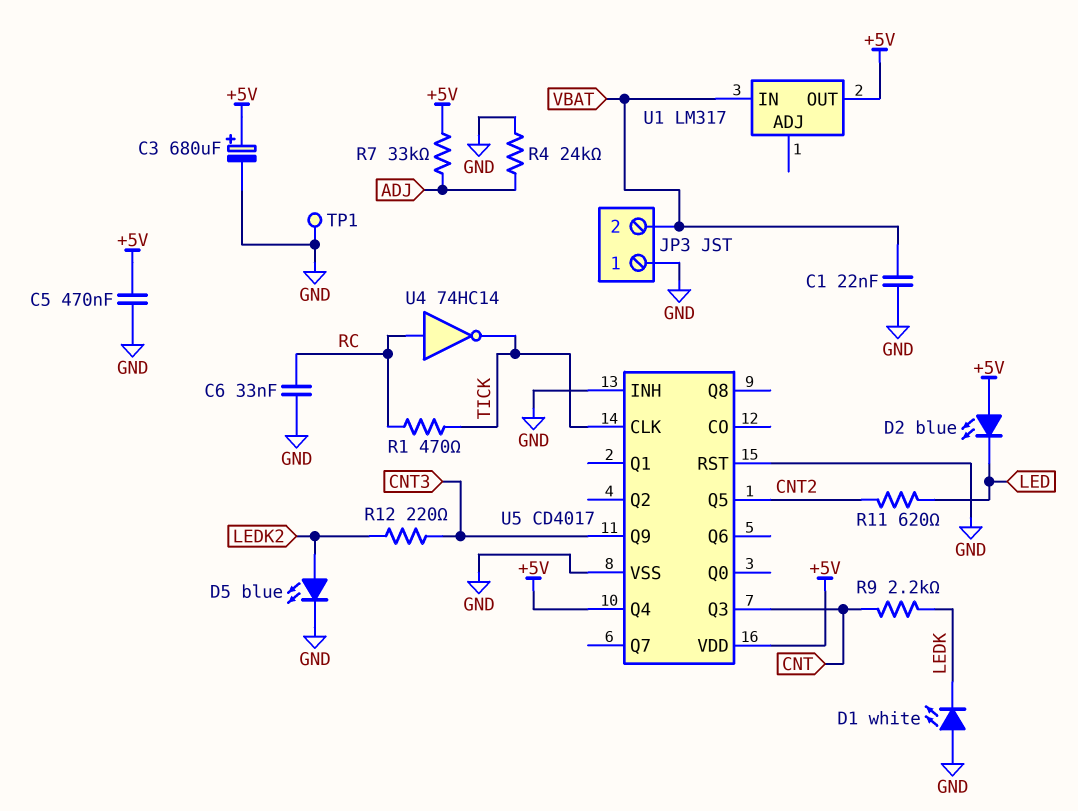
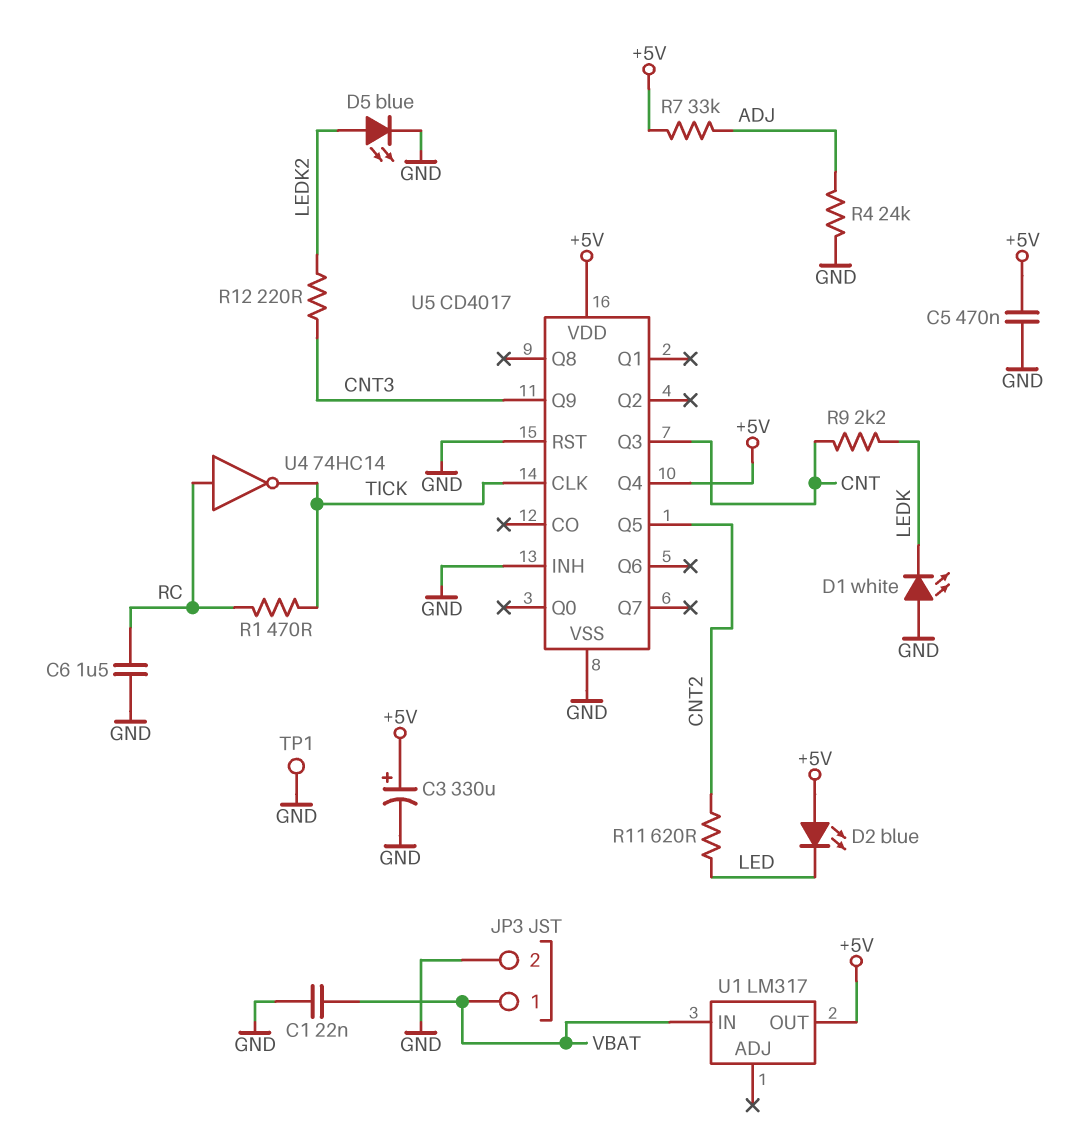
C3: 680uF (plus +5V, minus GND) -> 330uF (plus +5V, minus GND)
C6: 33nF (GND, RC) -> 1.5uF (GND, RC)
JP3 pin 1: GND -> VBAT
JP3 pin 2: VBAT -> GND

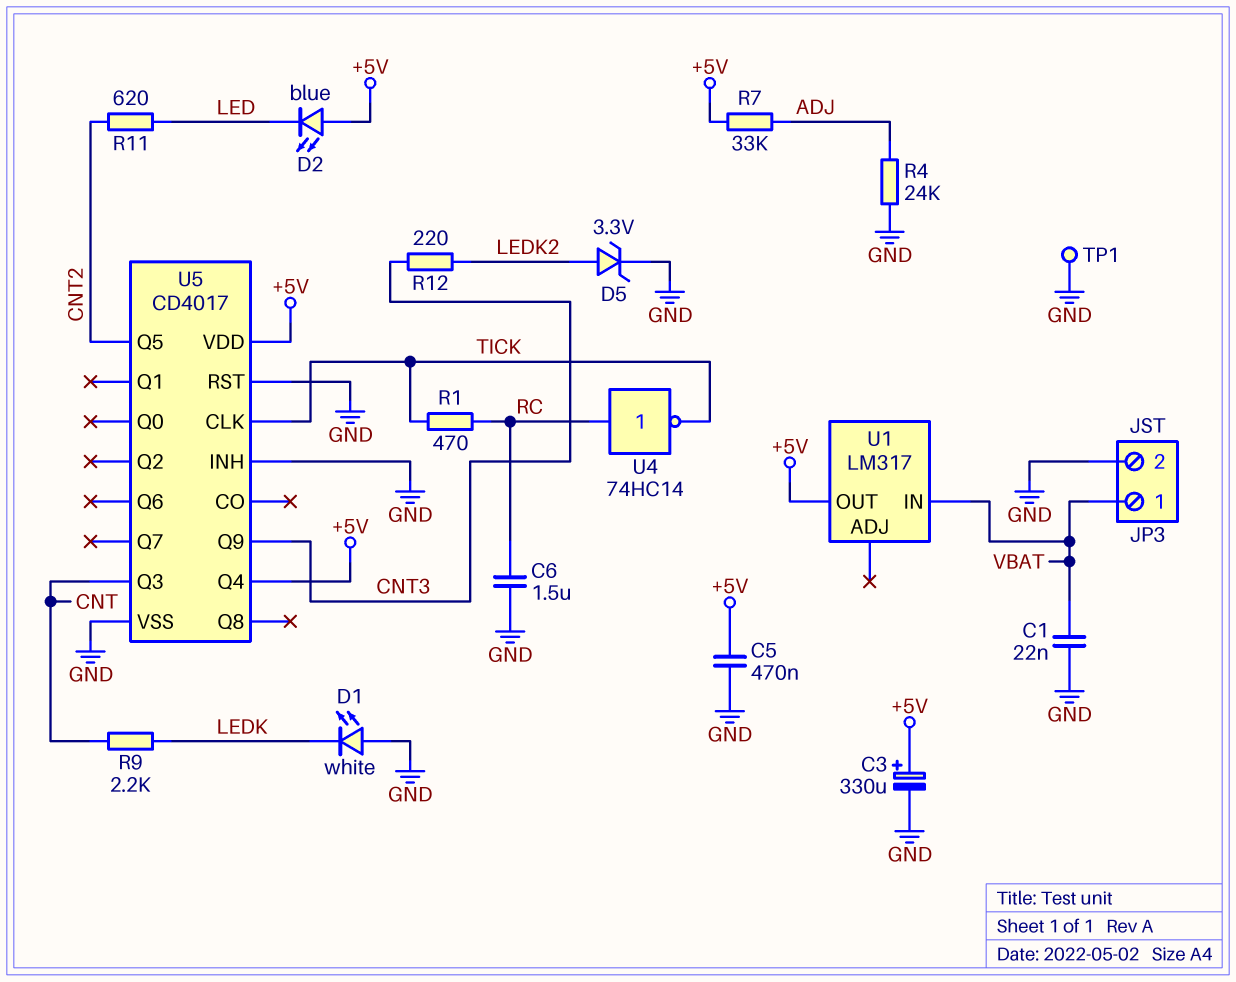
D5: LED blue (A LEDK2, K GND) -> zener 3.3V (A LEDK2, K GND)

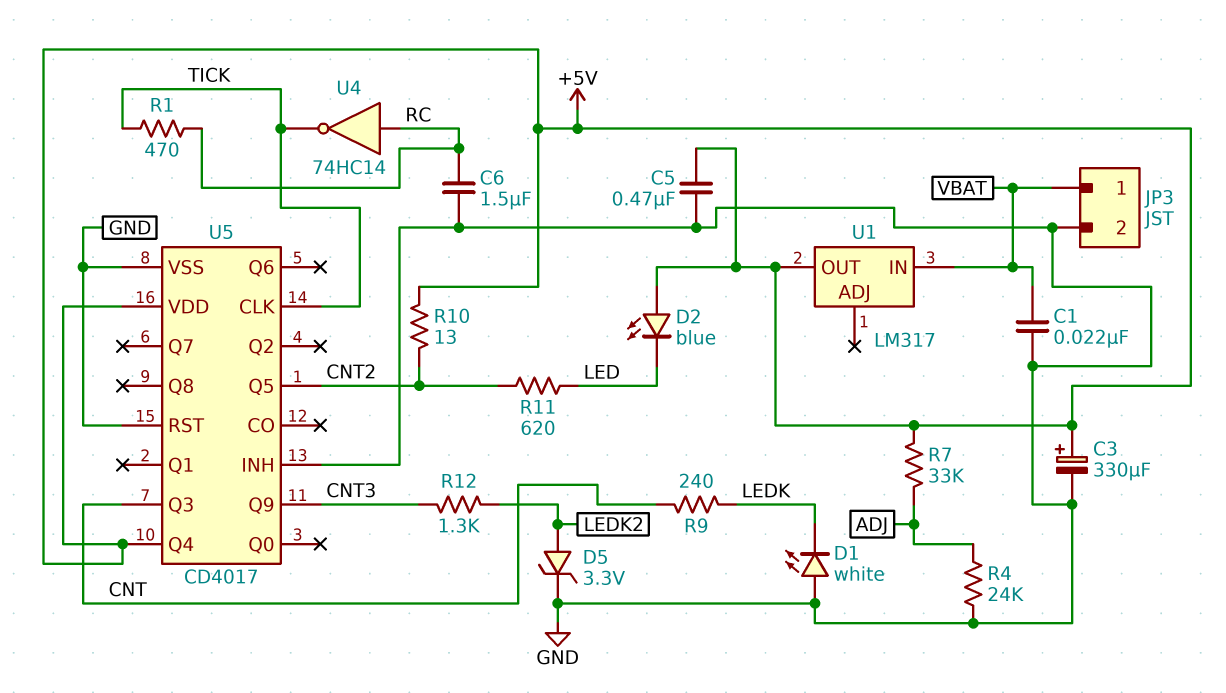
R9: 2.2k (CNT, LEDK) -> 240 (CNT, LEDK)
R10: none -> 13 (+5V, CNT2)
R12: 220 (CNT3, LEDK2) -> 1.3k (CNT3, LEDK2)
TP1: test point (GND) -> none

